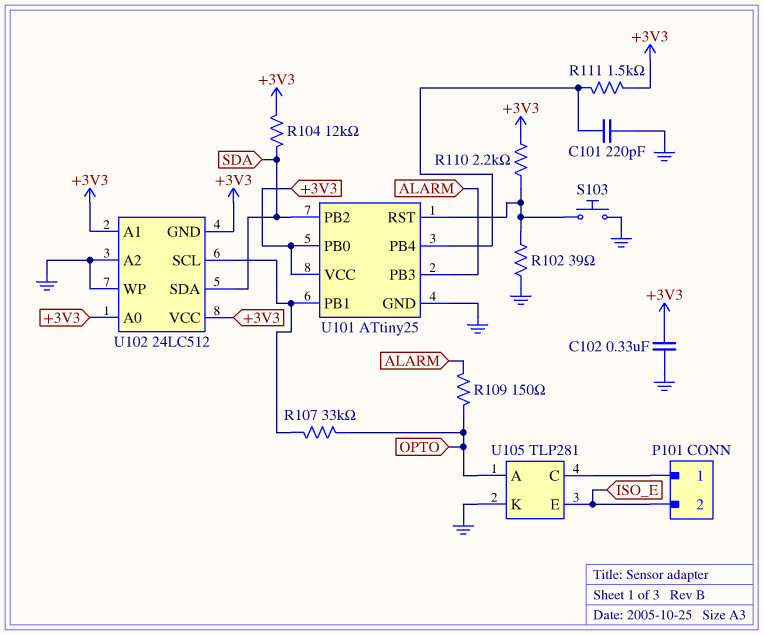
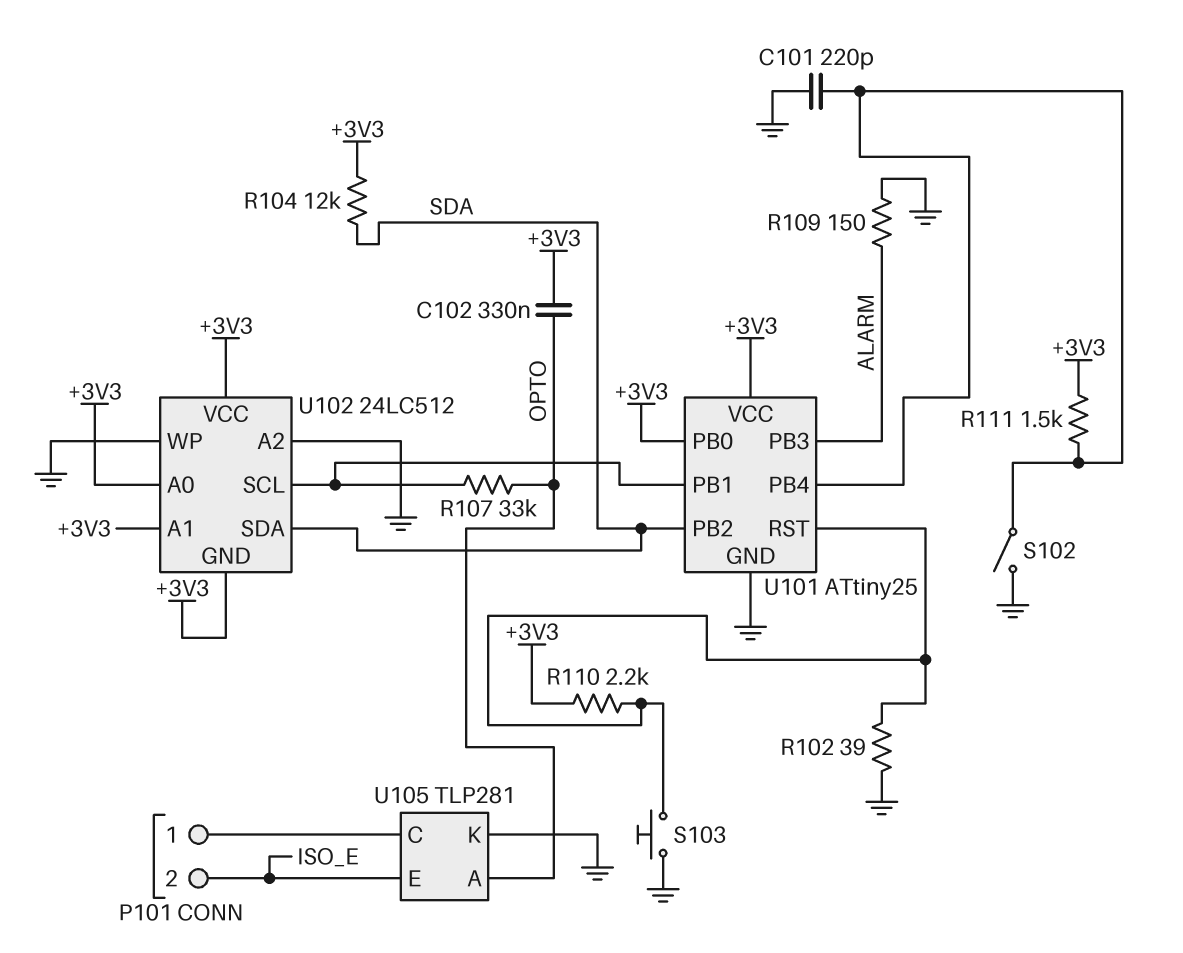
C102: 330nF (+3V3, GND) -> 330nF (+3V3, OPTO)
R109: 150 (ALARM, OPTO) -> 150 (ALARM, GND)
S102: none -> switch (GND, U101/PB4)

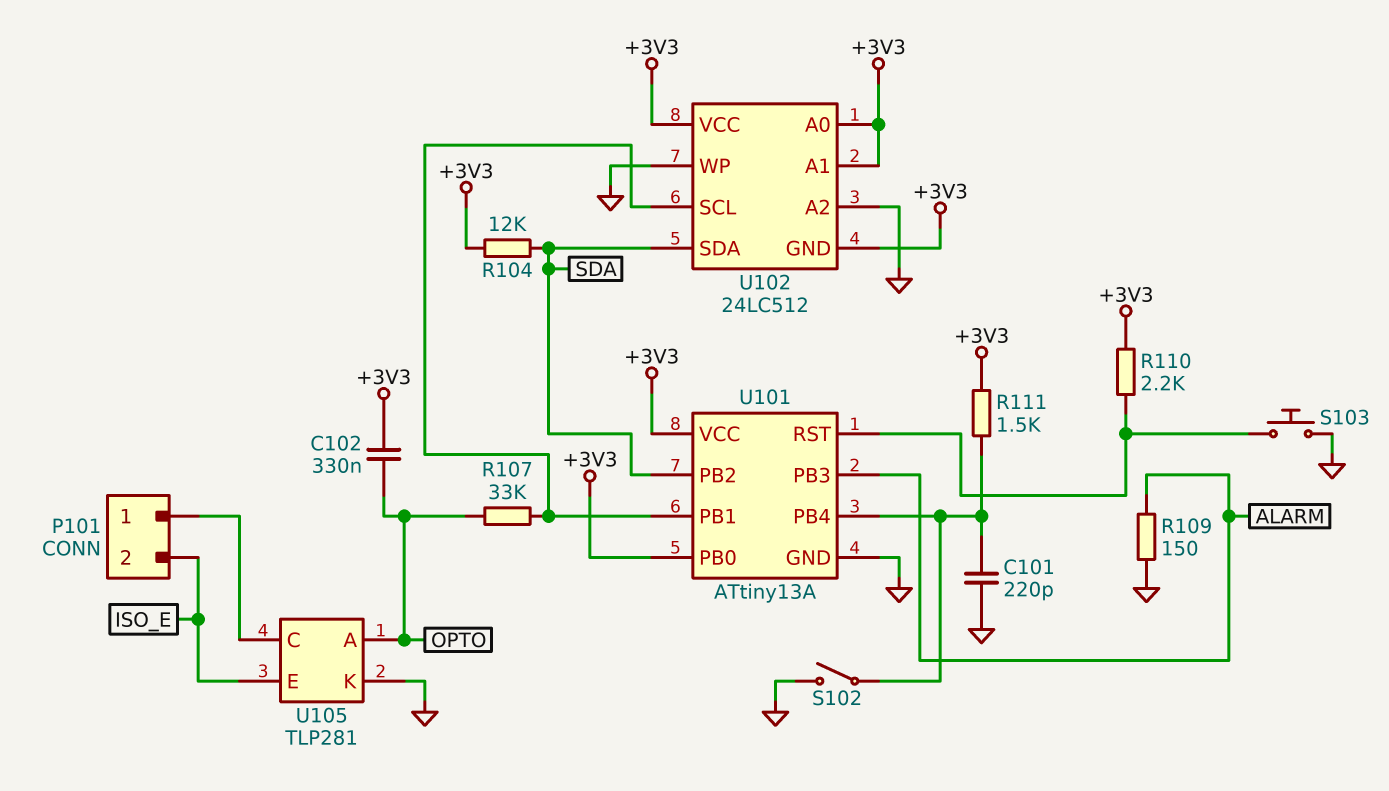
R102: 39 (GND, U101/RST) -> none
U101: ATtiny25 -> ATtiny13A

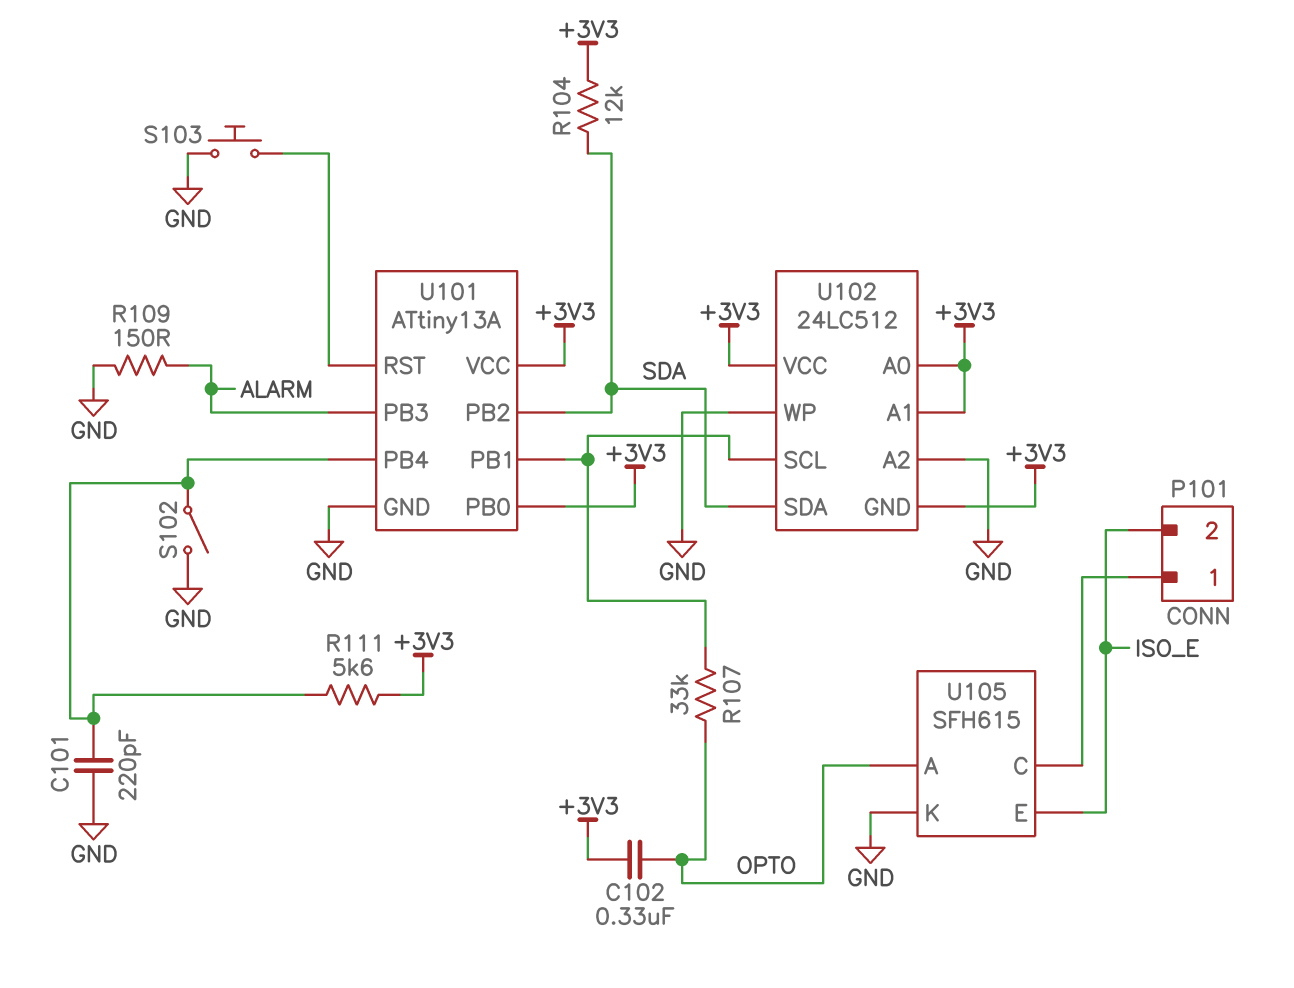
R110: 2.2k (+3V3, U101/RST) -> none
R111: 1.5k (+3V3, U101/PB4) -> 5.6k (+3V3, U101/PB4)
U105: TLP281 -> SFH615

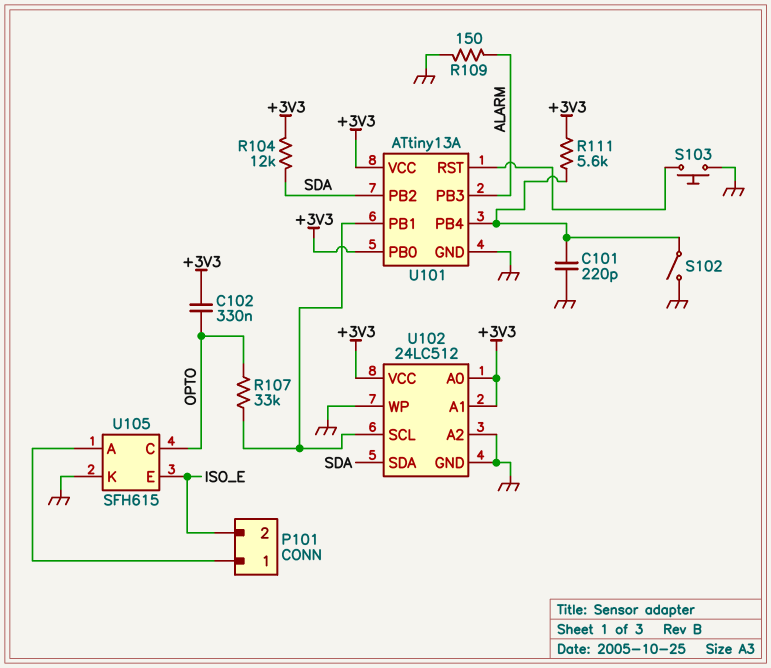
U102 pin GND: +3V3 -> GND
U105 pin A: OPTO -> P101/1
U105 pin C: P101/1 -> OPTO

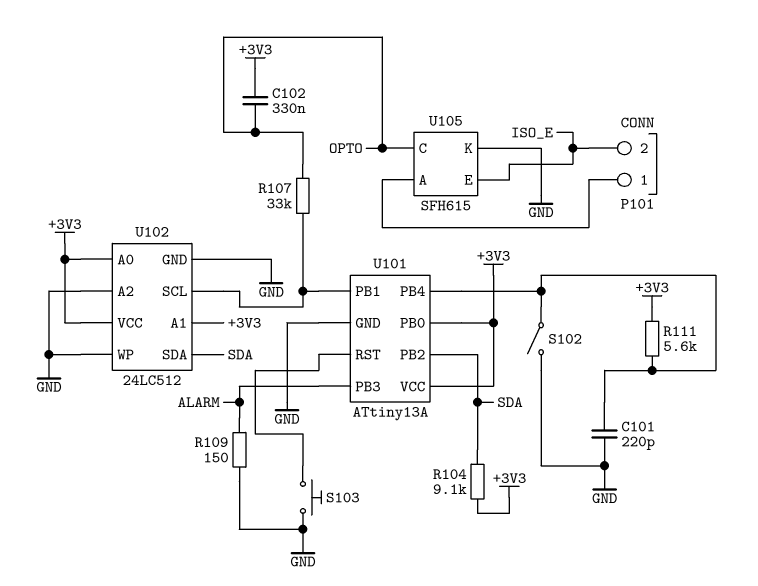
R104: 12k (+3V3, SDA) -> 9.1k (+3V3, SDA)

